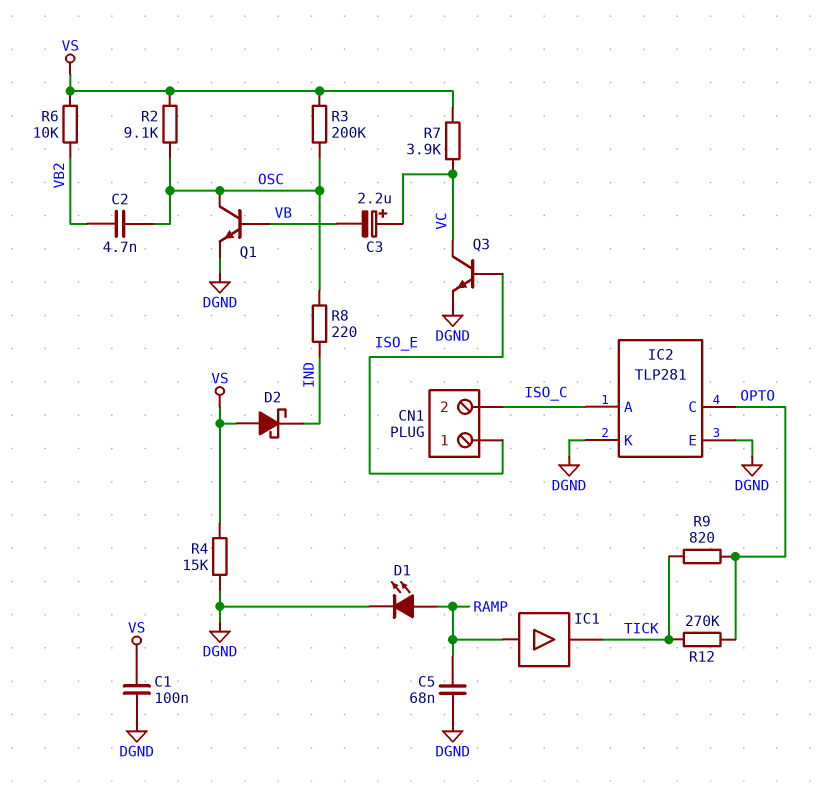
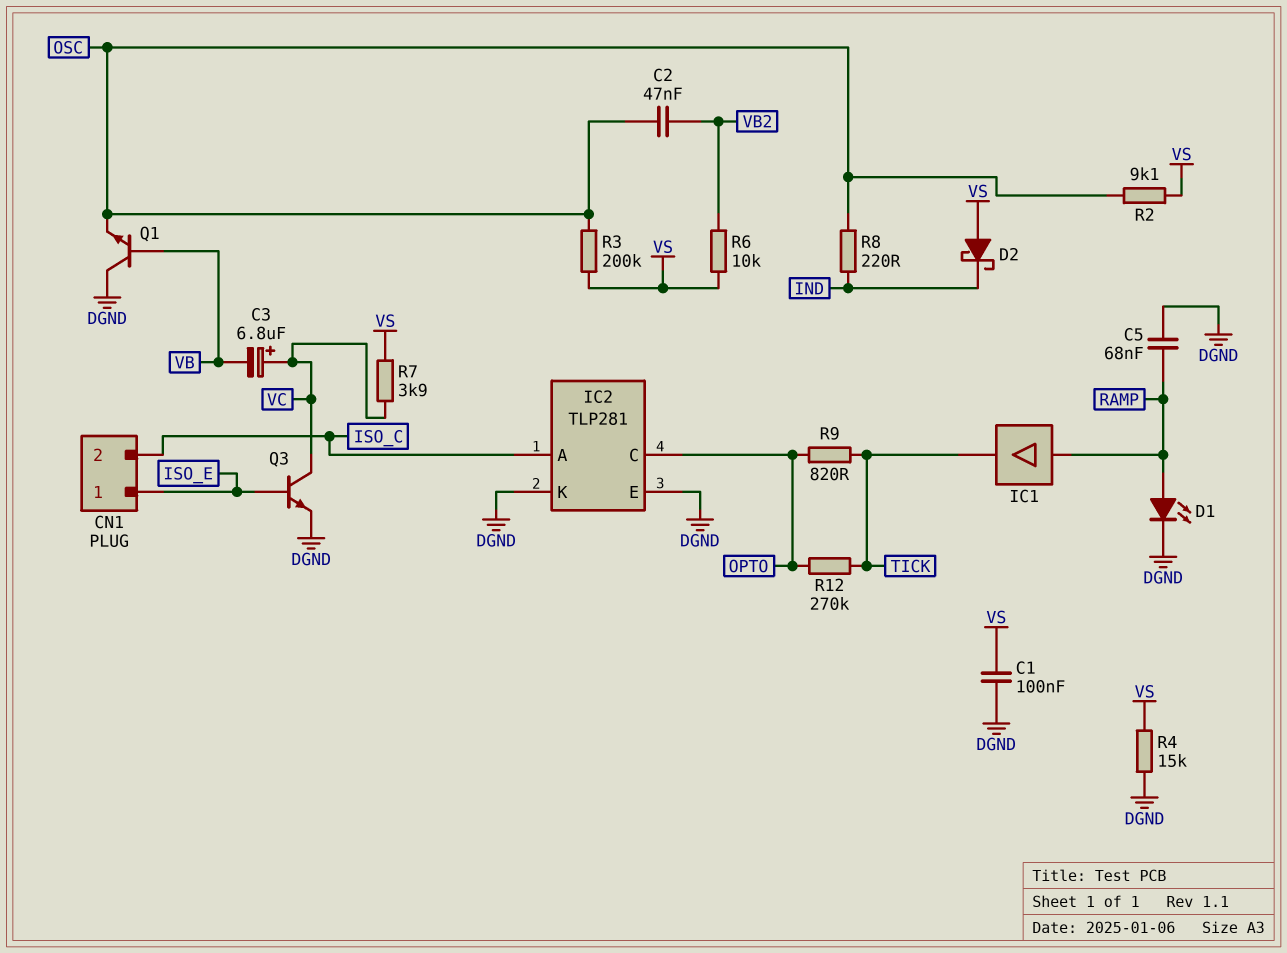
C2: 4.7nF (OSC, VB2) -> 47nF (OSC, VB2)
C3: 2.2uF (plus VC, minus VB) -> 6.8uF (plus VC, minus VB)
Q1: NPN (B VB, C OSC, E DGND) -> NPN (B VB, C DGND, E OSC)

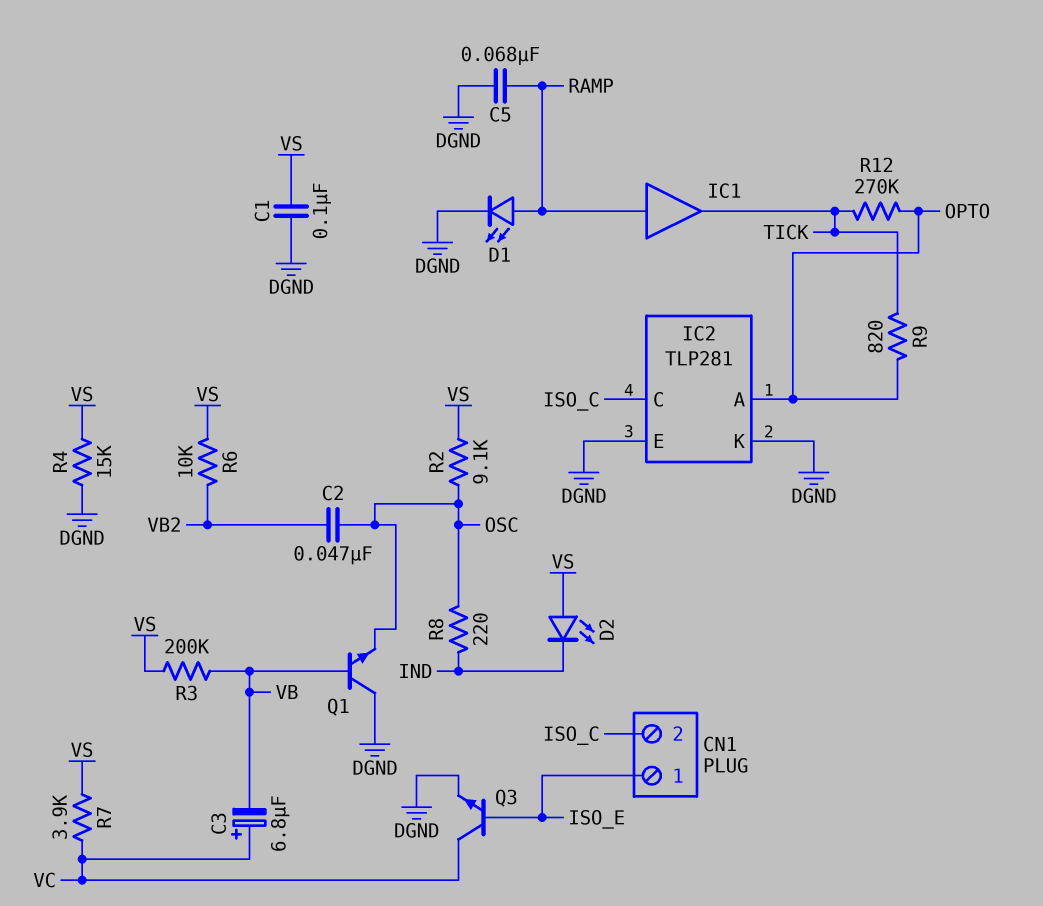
D2: schottky (A VS, K IND) -> LED (A VS, K IND)
IC2 pin A: ISO_C -> OPTO
IC2 pin C: OPTO -> ISO_C
R3: 200k (OSC, VS) -> 200k (VB, VS)

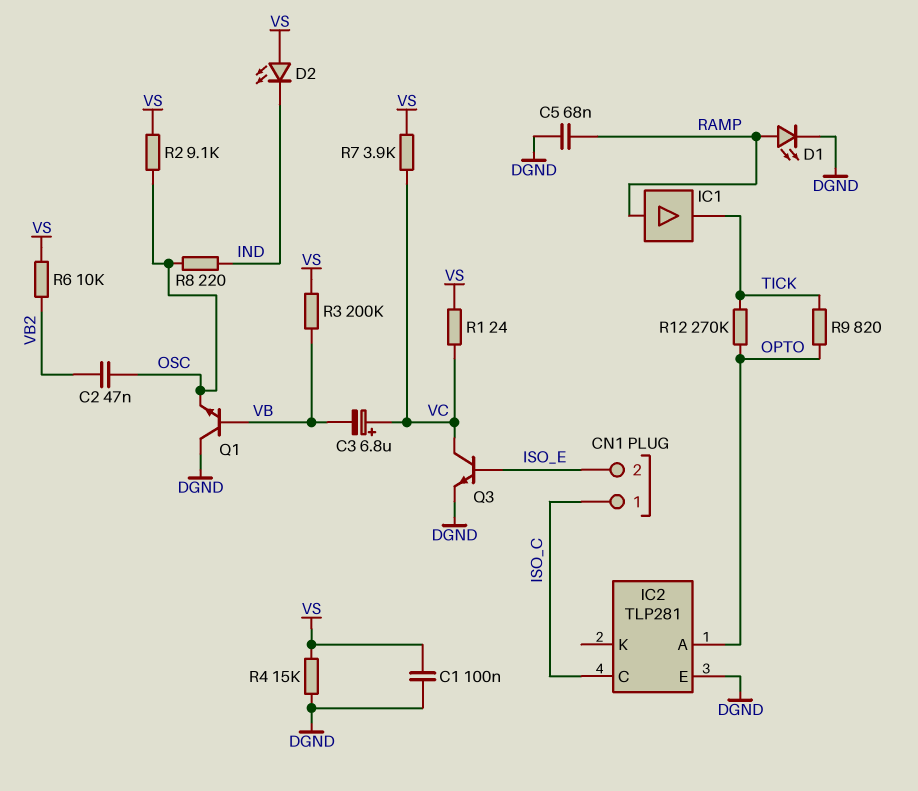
CN1 pin 1: ISO_E -> ISO_C
CN1 pin 2: ISO_C -> ISO_E
IC2 pin K: DGND -> none
R1: none -> 24 (VC, VS)

